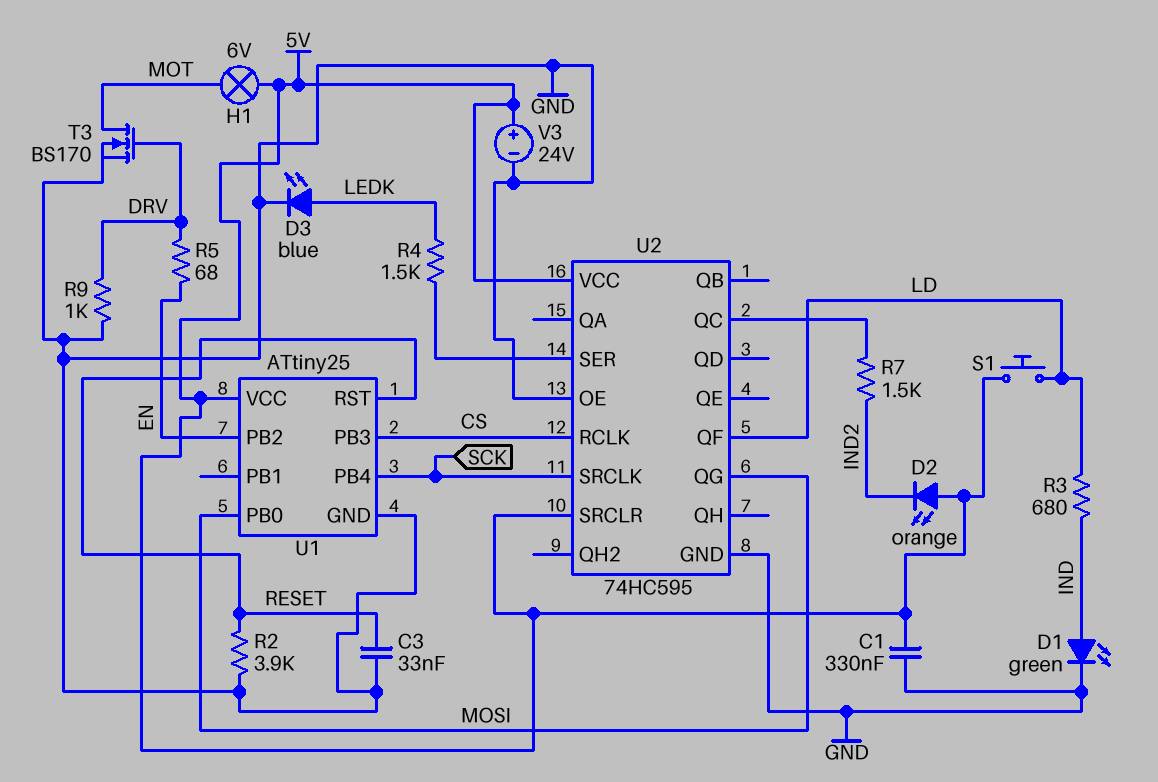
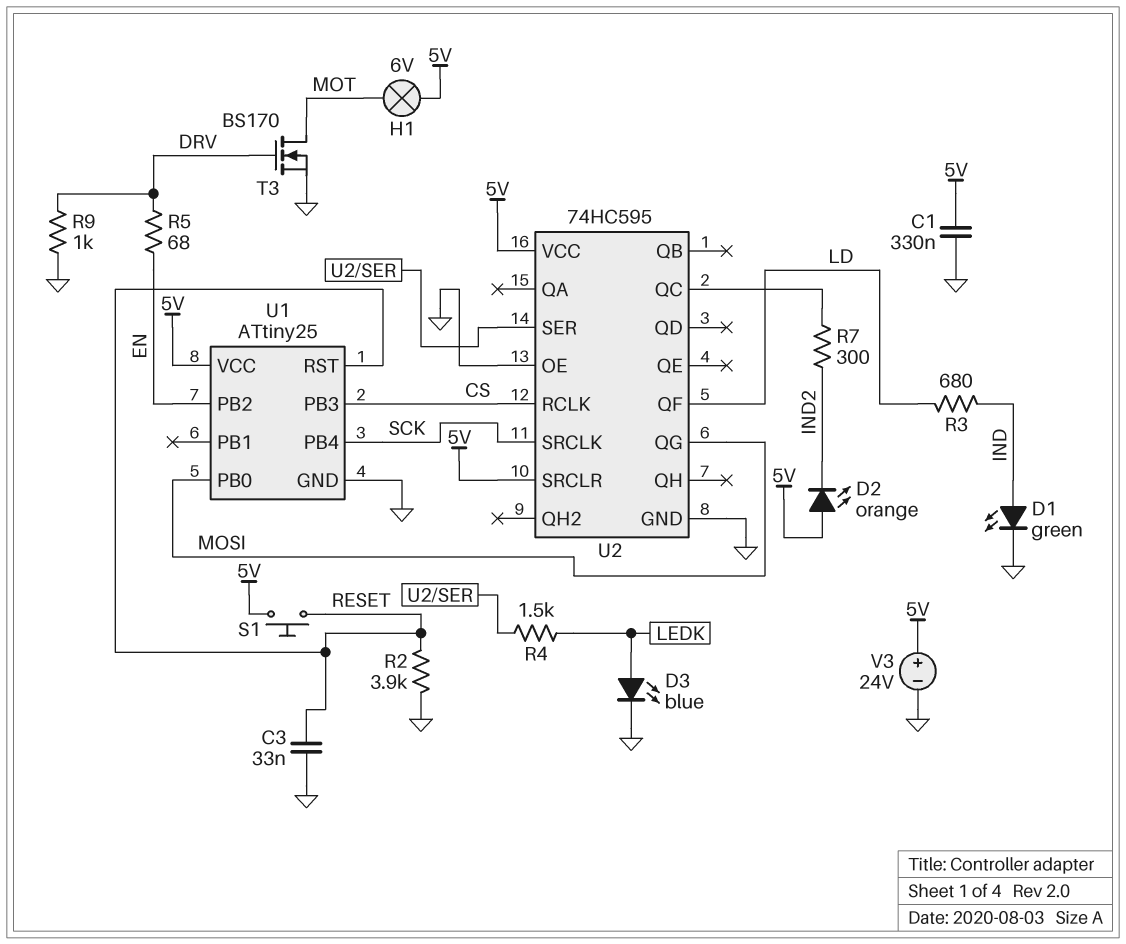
R7: 1.5k (IND2, U2/QC) -> 300 (IND2, U2/QC)
S1: button (5V, LD) -> button (5V, RESET)

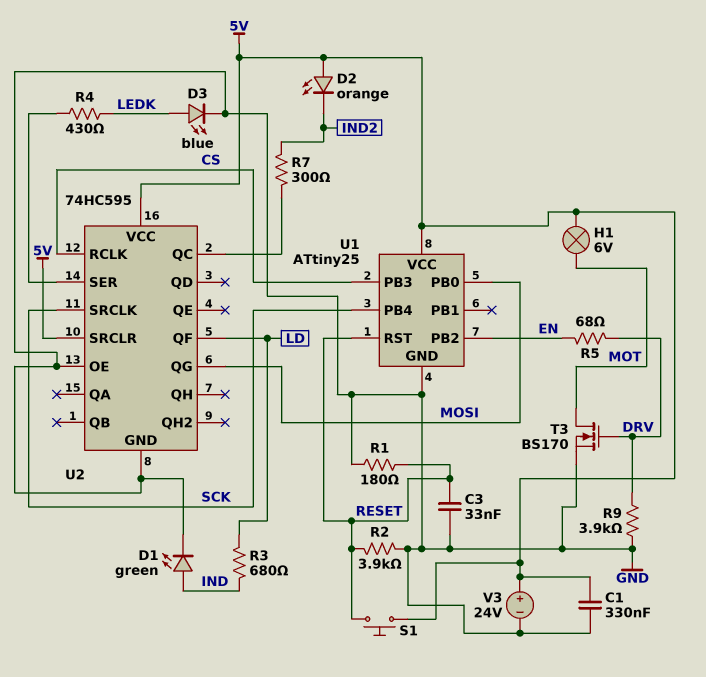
R1: none -> 180 (GND, RESET)
R4: 1.5k (LEDK, U2/SER) -> 430 (LEDK, U2/SER)
R9: 1k (DRV, GND) -> 3.9k (DRV, GND)

